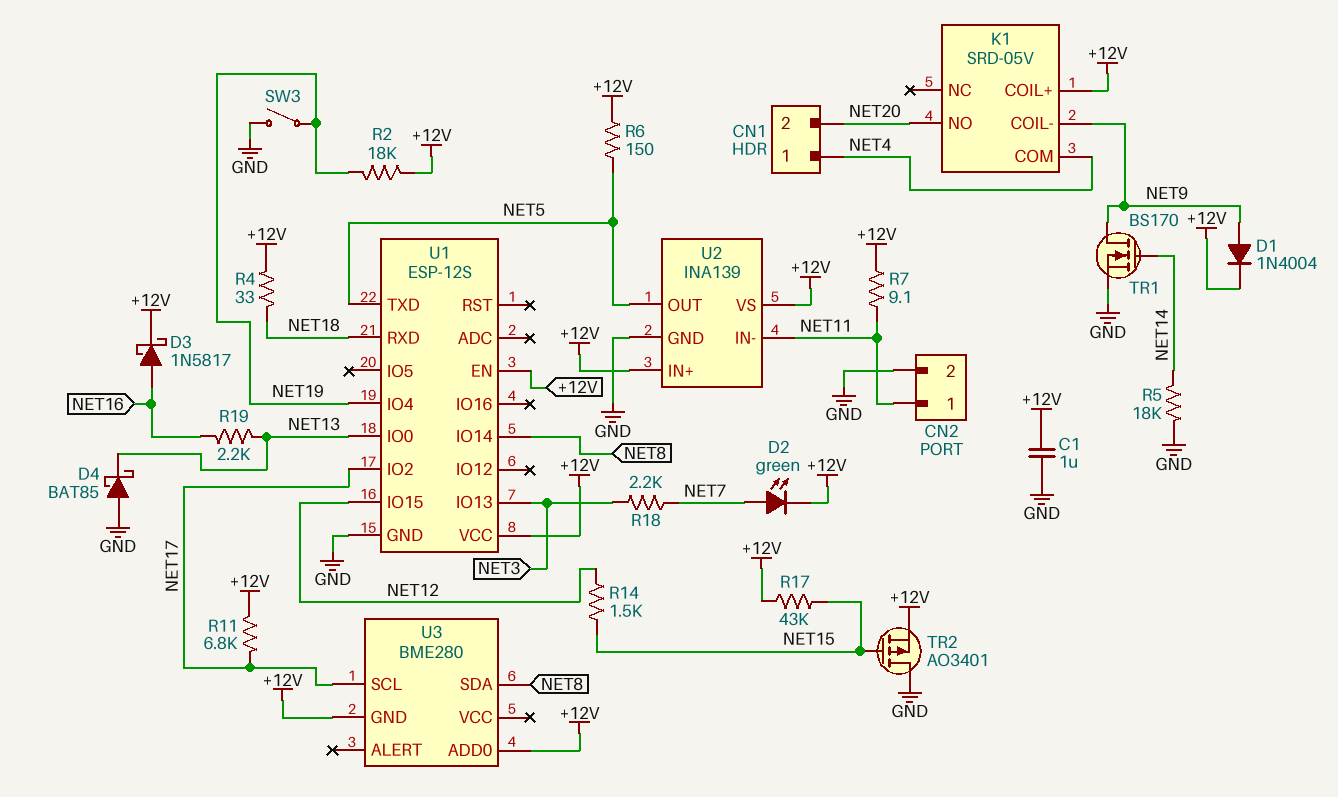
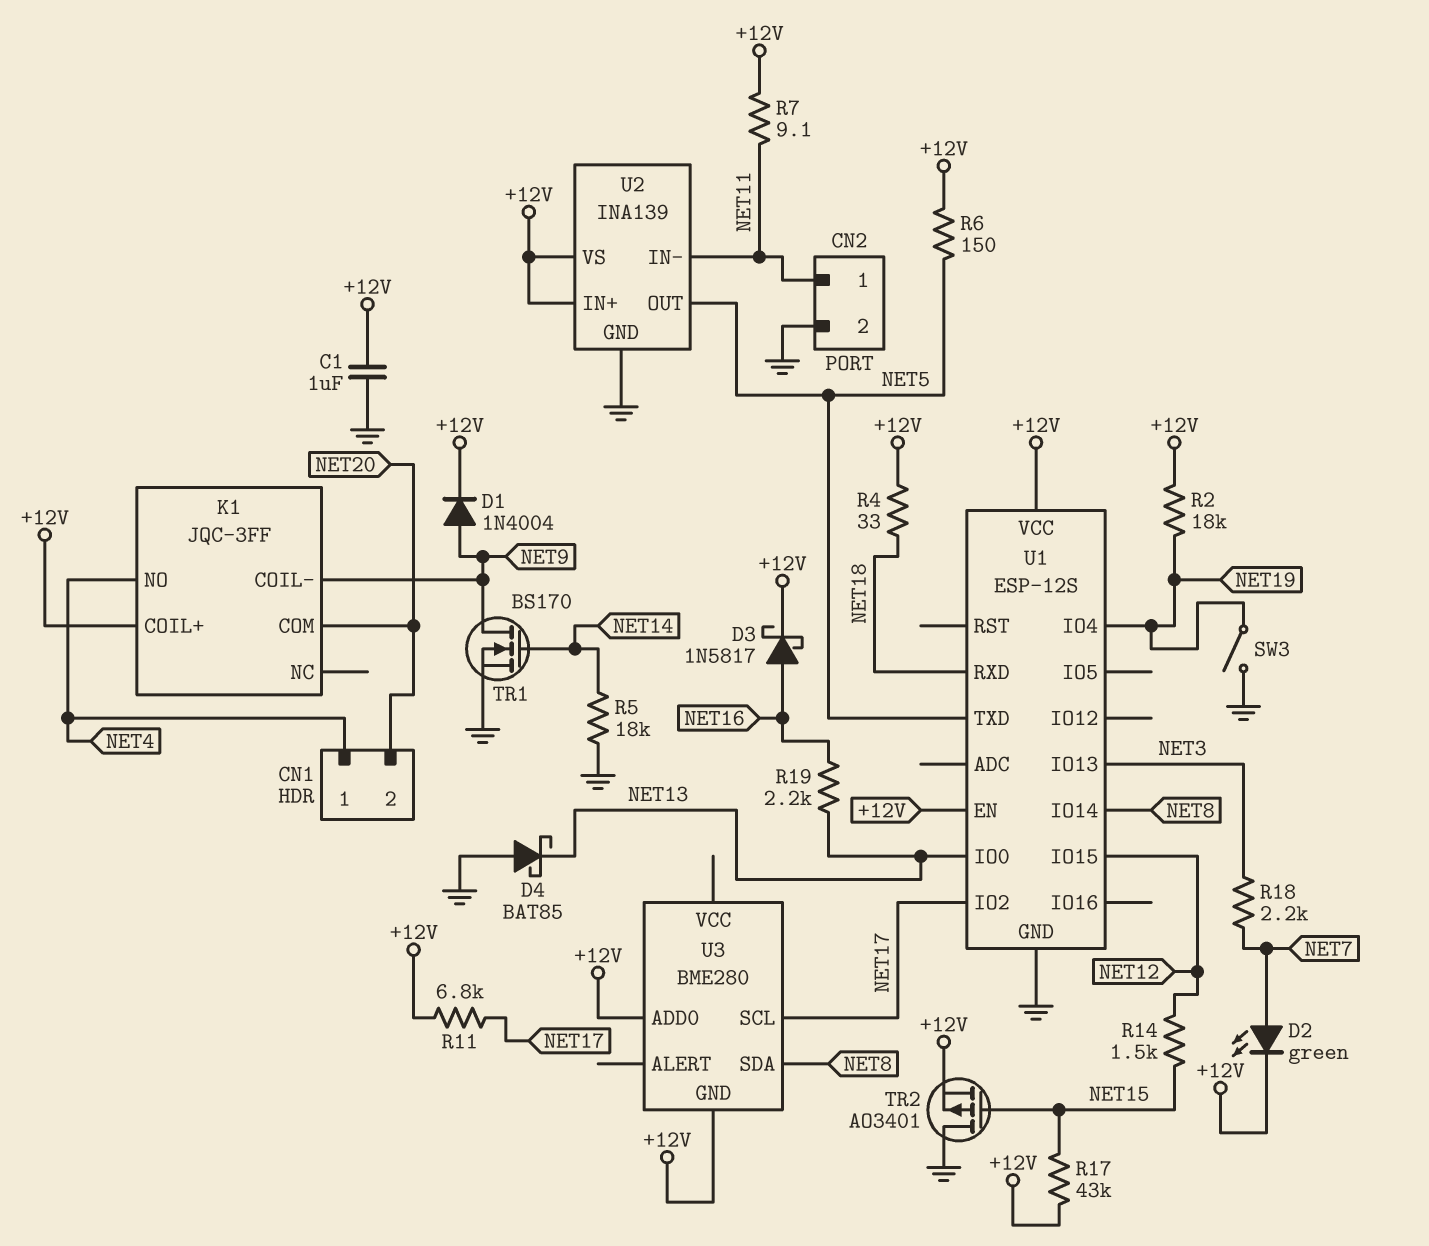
K1: SRD-05V -> JQC-3FF
K1 pin COM: NET4 -> NET20
K1 pin NO: NET20 -> NET4

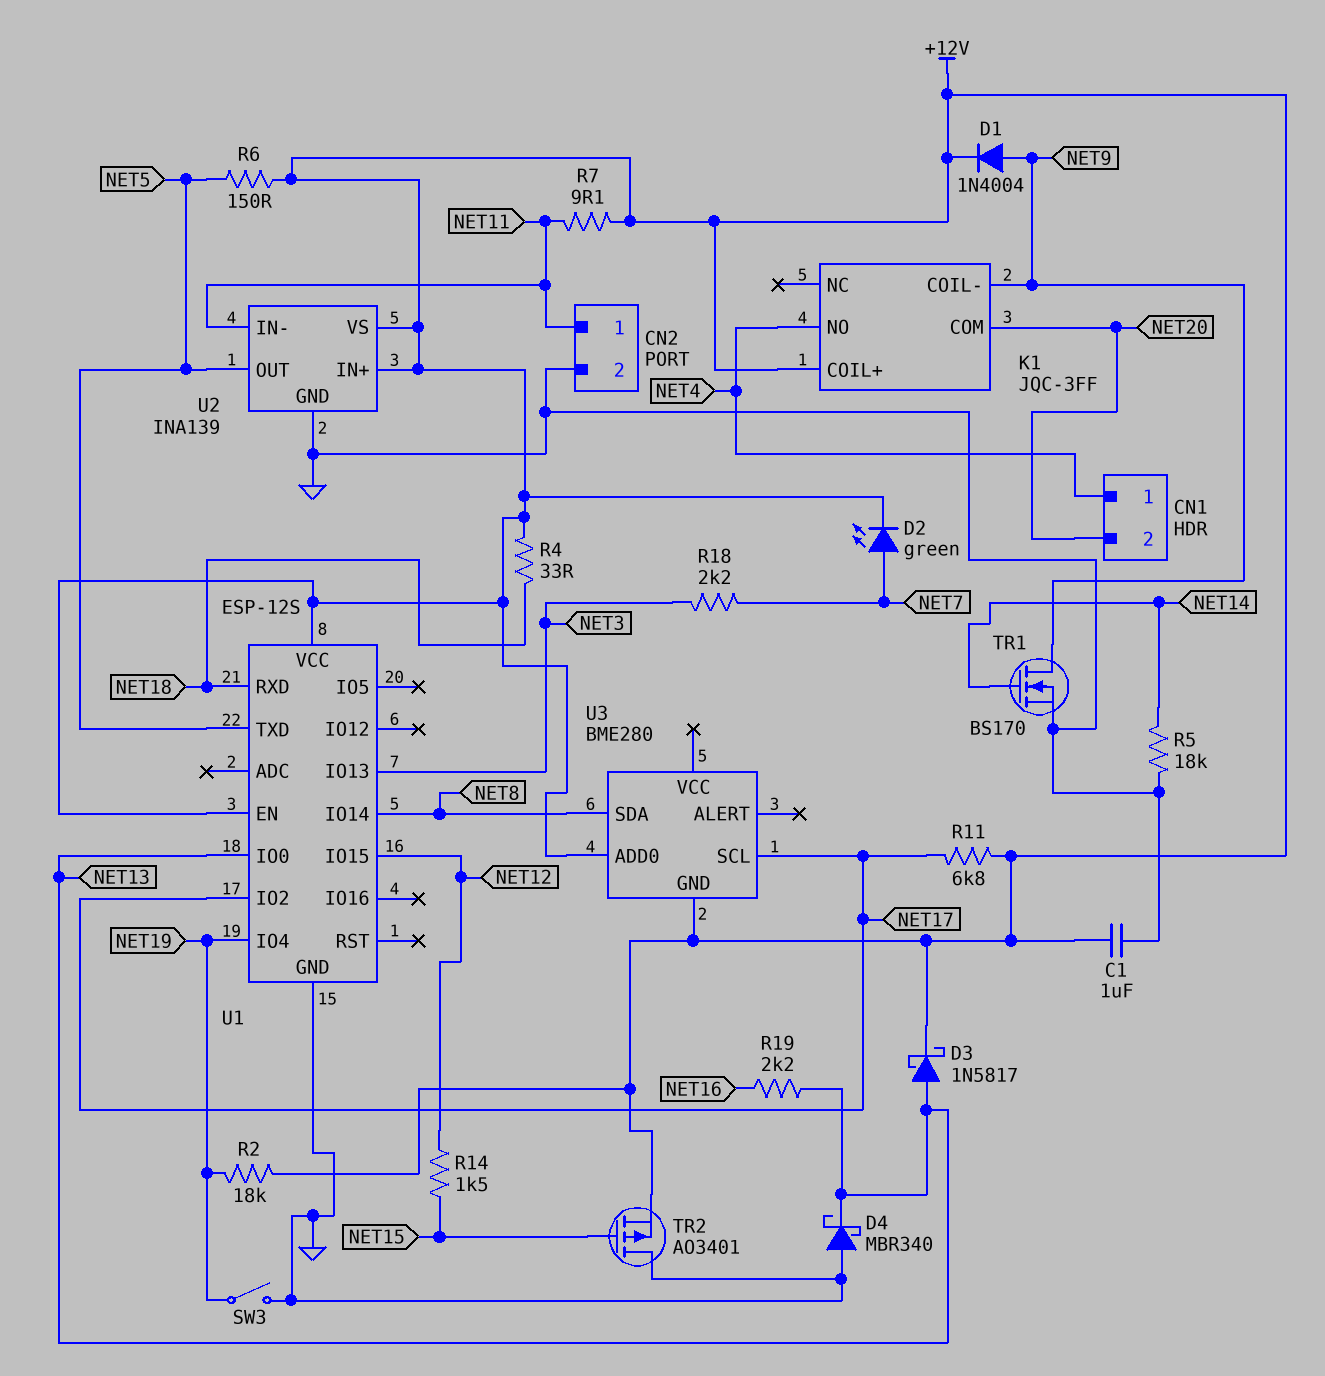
D3: schottky 1N5817 (A NET16, K +12V) -> schottky 1N5817 (A NET13, K +12V)
D4: schottky BAT85 (A GND, K NET13) -> schottky MBR340 (A GND, K NET13)
R17: 43k (+12V, NET15) -> none

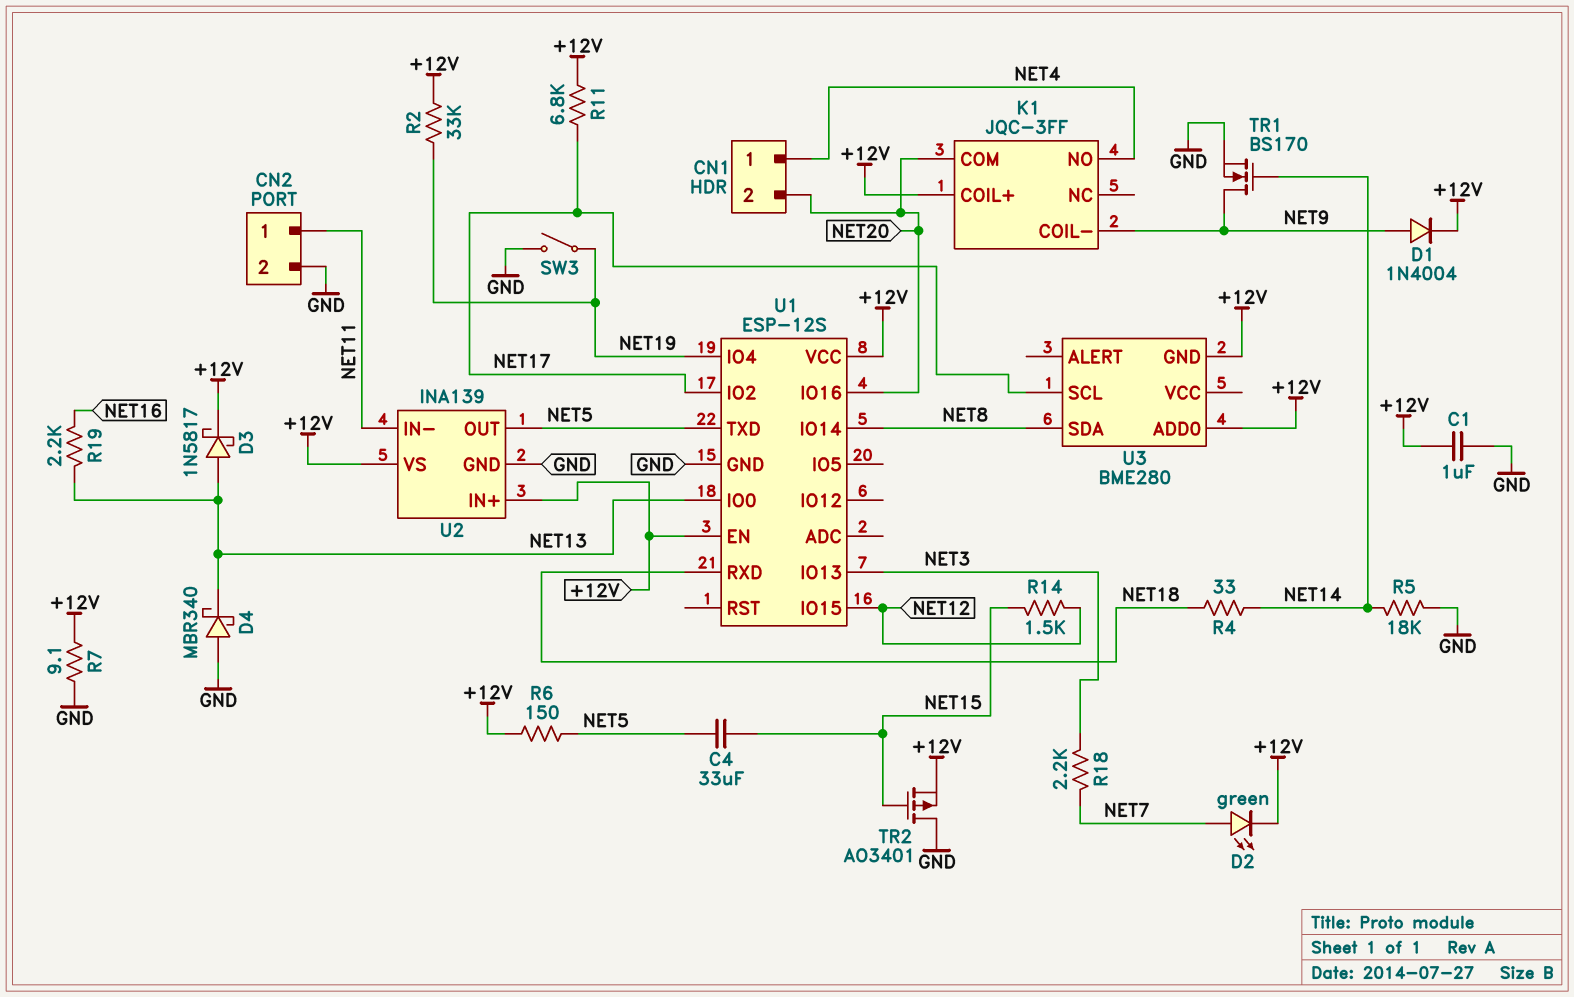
C4: none -> 33uF (NET5, NET15)
R2: 18k (+12V, NET19) -> 33k (+12V, NET19)
R4: 33 (+12V, NET18) -> 33 (NET14, NET18)
R7: 9.1 (+12V, NET11) -> 9.1 (+12V, GND)
U1 pin IO16: none -> NET20

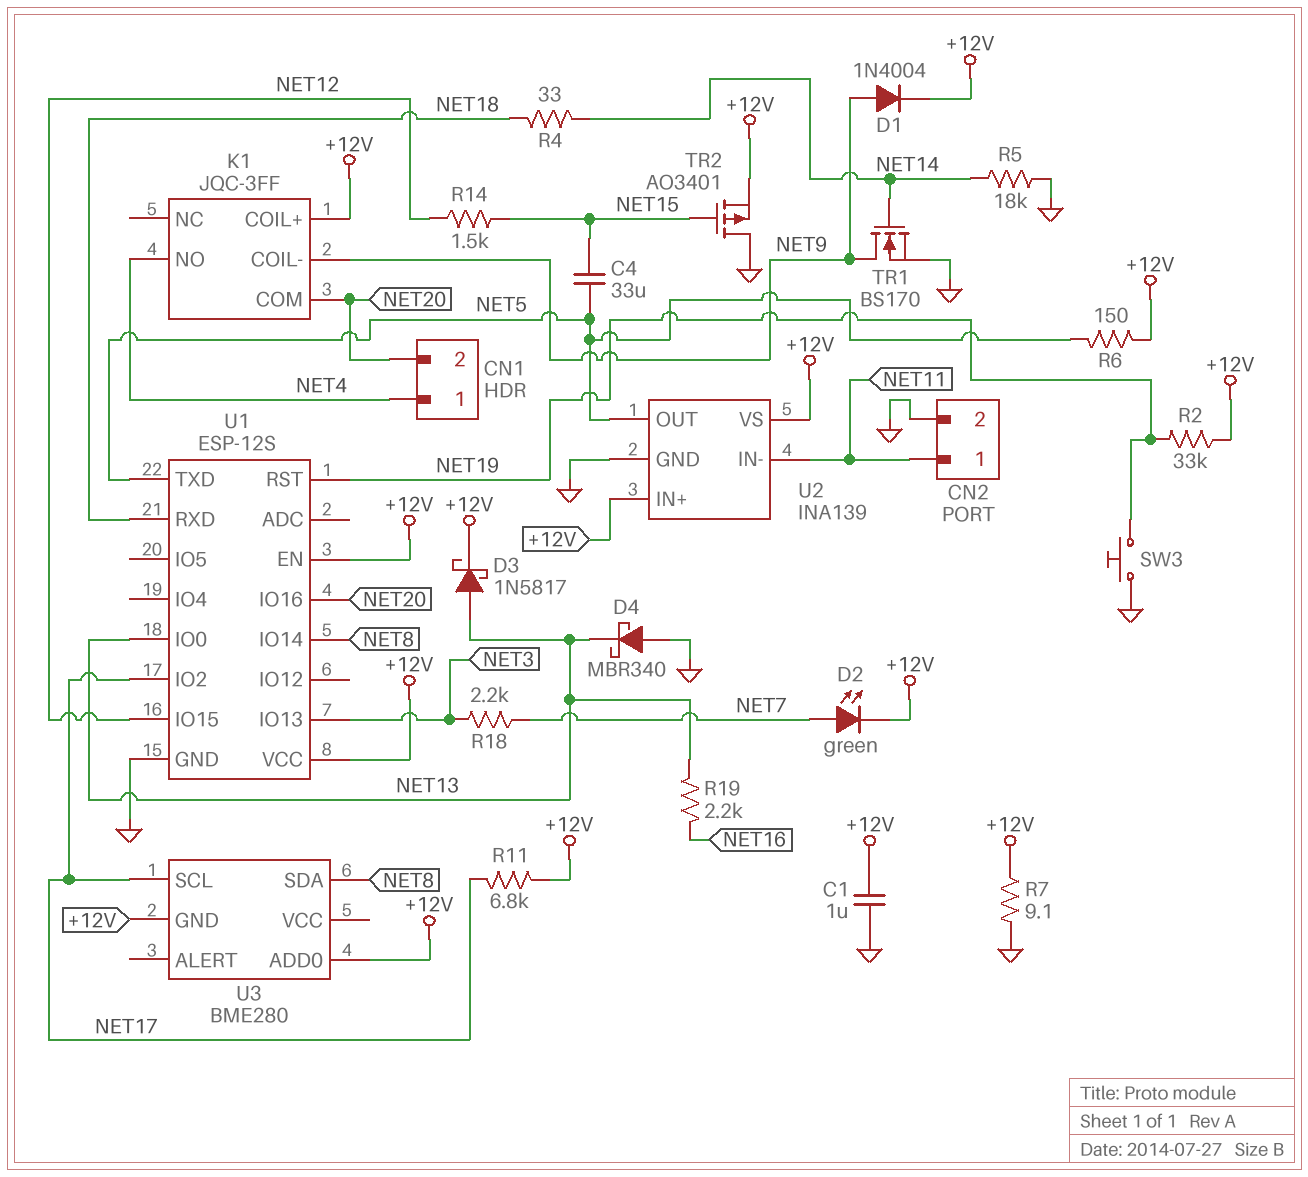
SW3: switch (GND, NET19) -> button (GND, NET19)
U1 pin IO4: NET19 -> none
U1 pin RST: none -> NET19

